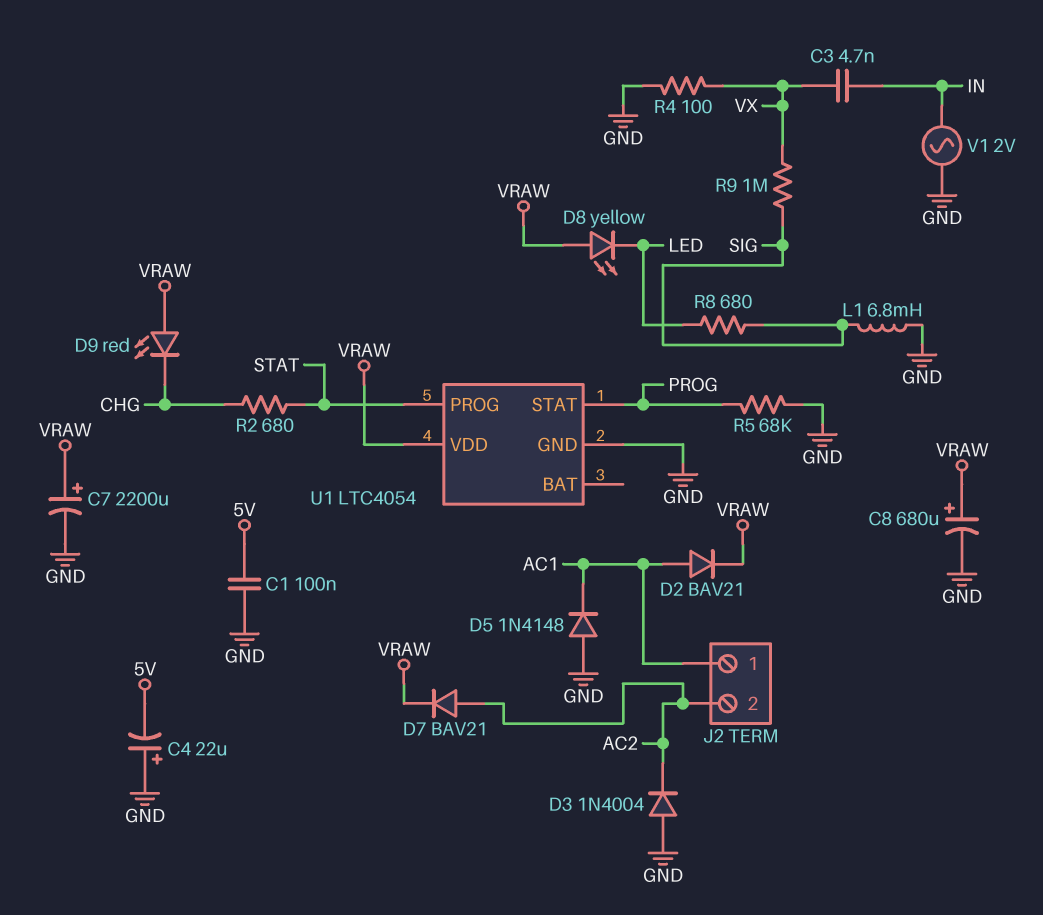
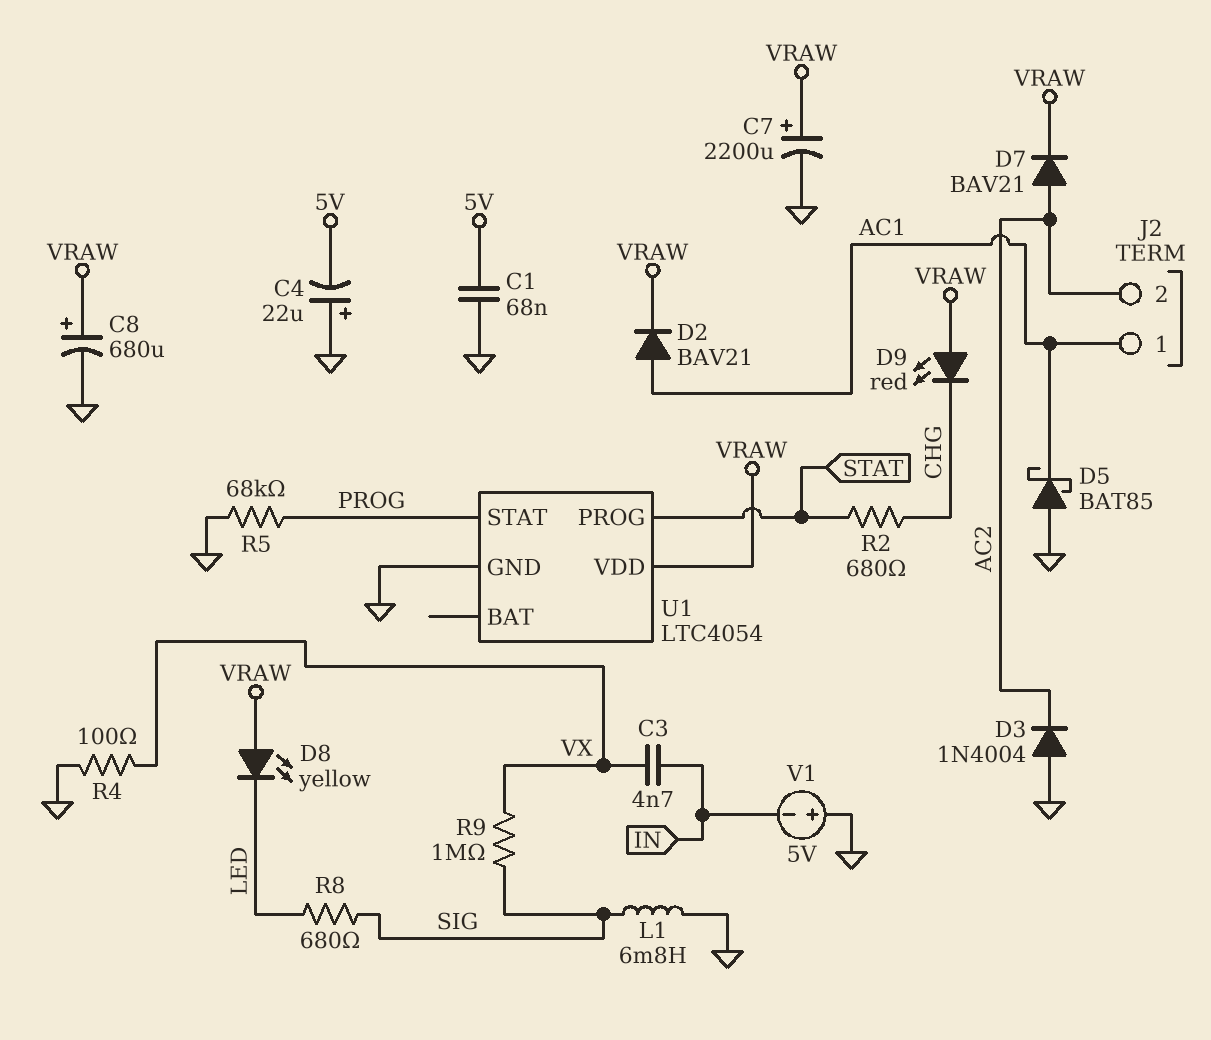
C1: 100nF (5V, GND) -> 68nF (5V, GND)
D5: diode 1N4148 (A GND, K AC1) -> schottky BAT85 (A GND, K AC1)
V1: AC 2V (GND, IN) -> 5V (plus GND, minus IN)

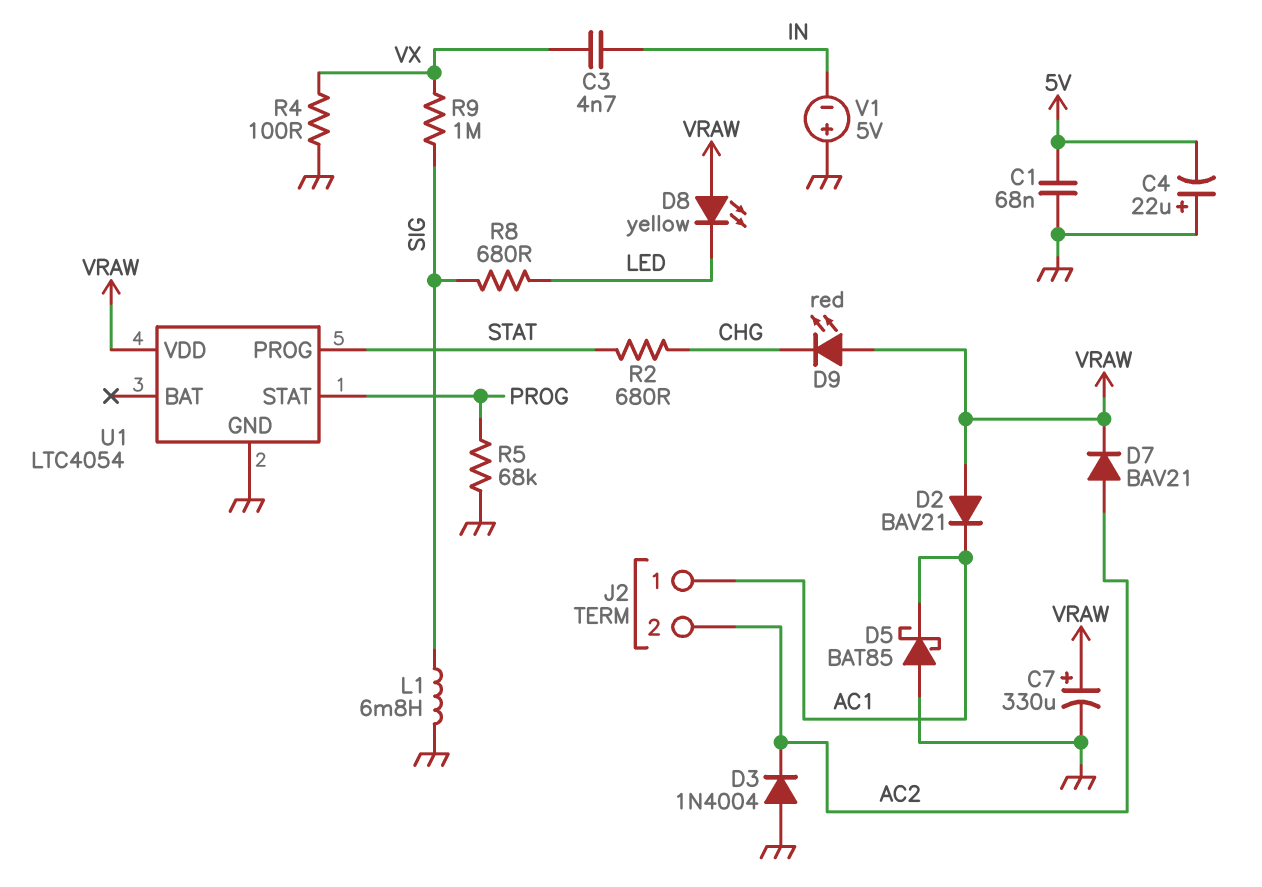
C7: 2200uF (plus VRAW, minus GND) -> 330uF (plus VRAW, minus GND)
C8: 680uF (plus VRAW, minus GND) -> none
D2: diode BAV21 (A AC1, K VRAW) -> diode BAV21 (A VRAW, K AC1)

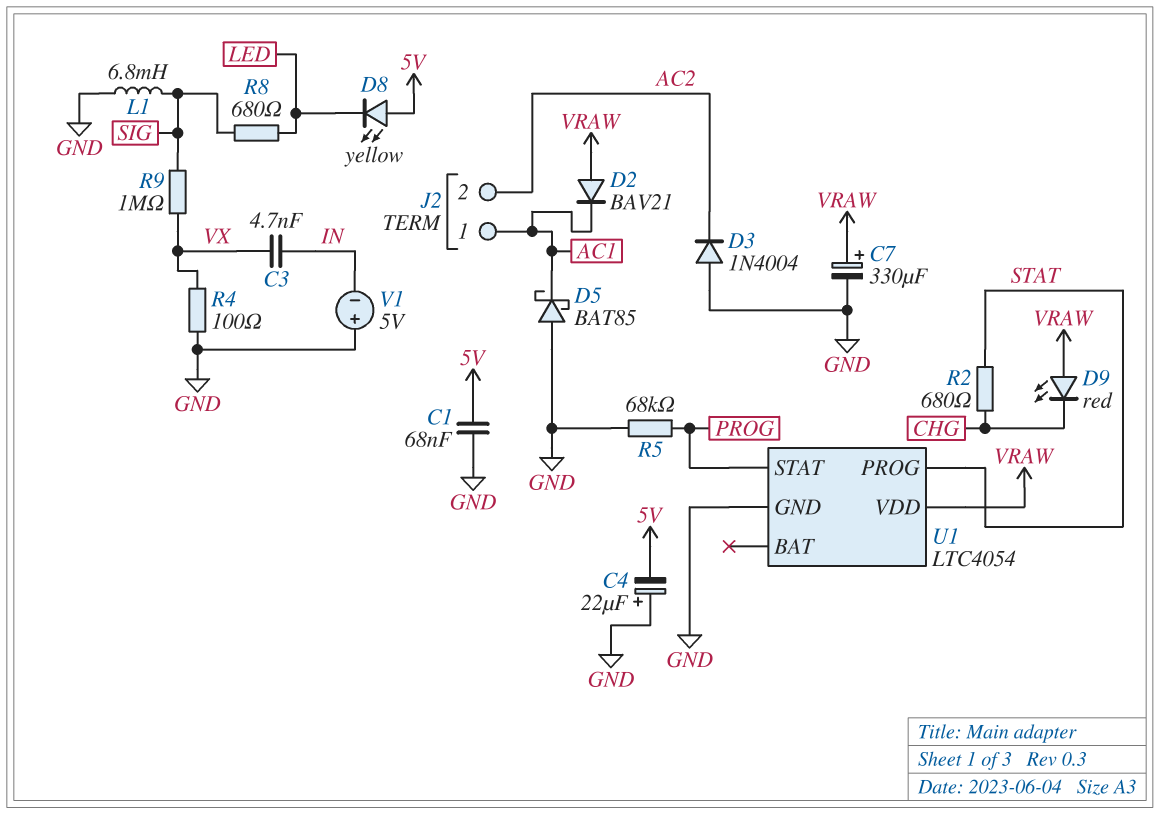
D7: diode BAV21 (A AC2, K VRAW) -> none
D8: LED yellow (A VRAW, K LED) -> LED yellow (A 5V, K LED)

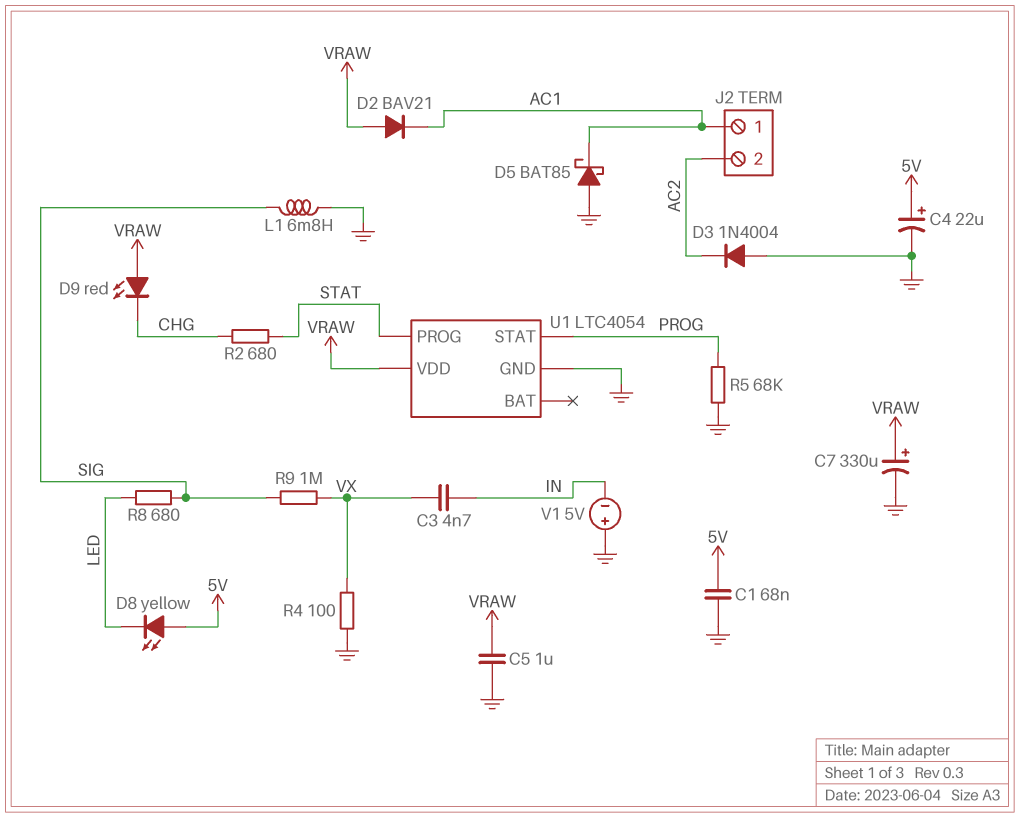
C4: 22uF (plus GND, minus 5V) -> 22uF (plus 5V, minus GND)
C5: none -> 1uF (GND, VRAW)

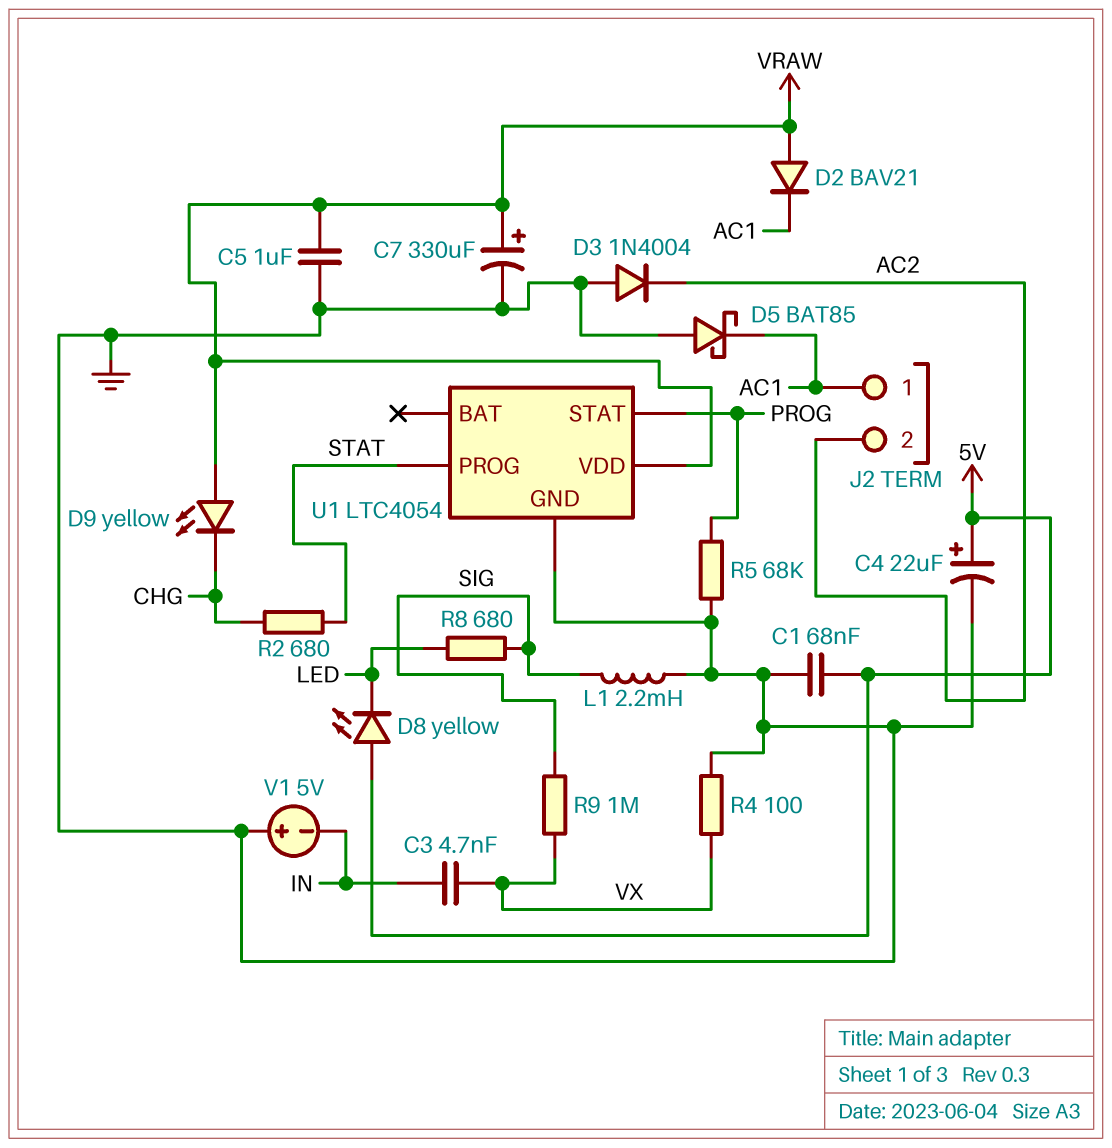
D9: LED red (A VRAW, K CHG) -> LED yellow (A VRAW, K CHG)
L1: 6.8mH (GND, SIG) -> 2.2mH (GND, SIG)

